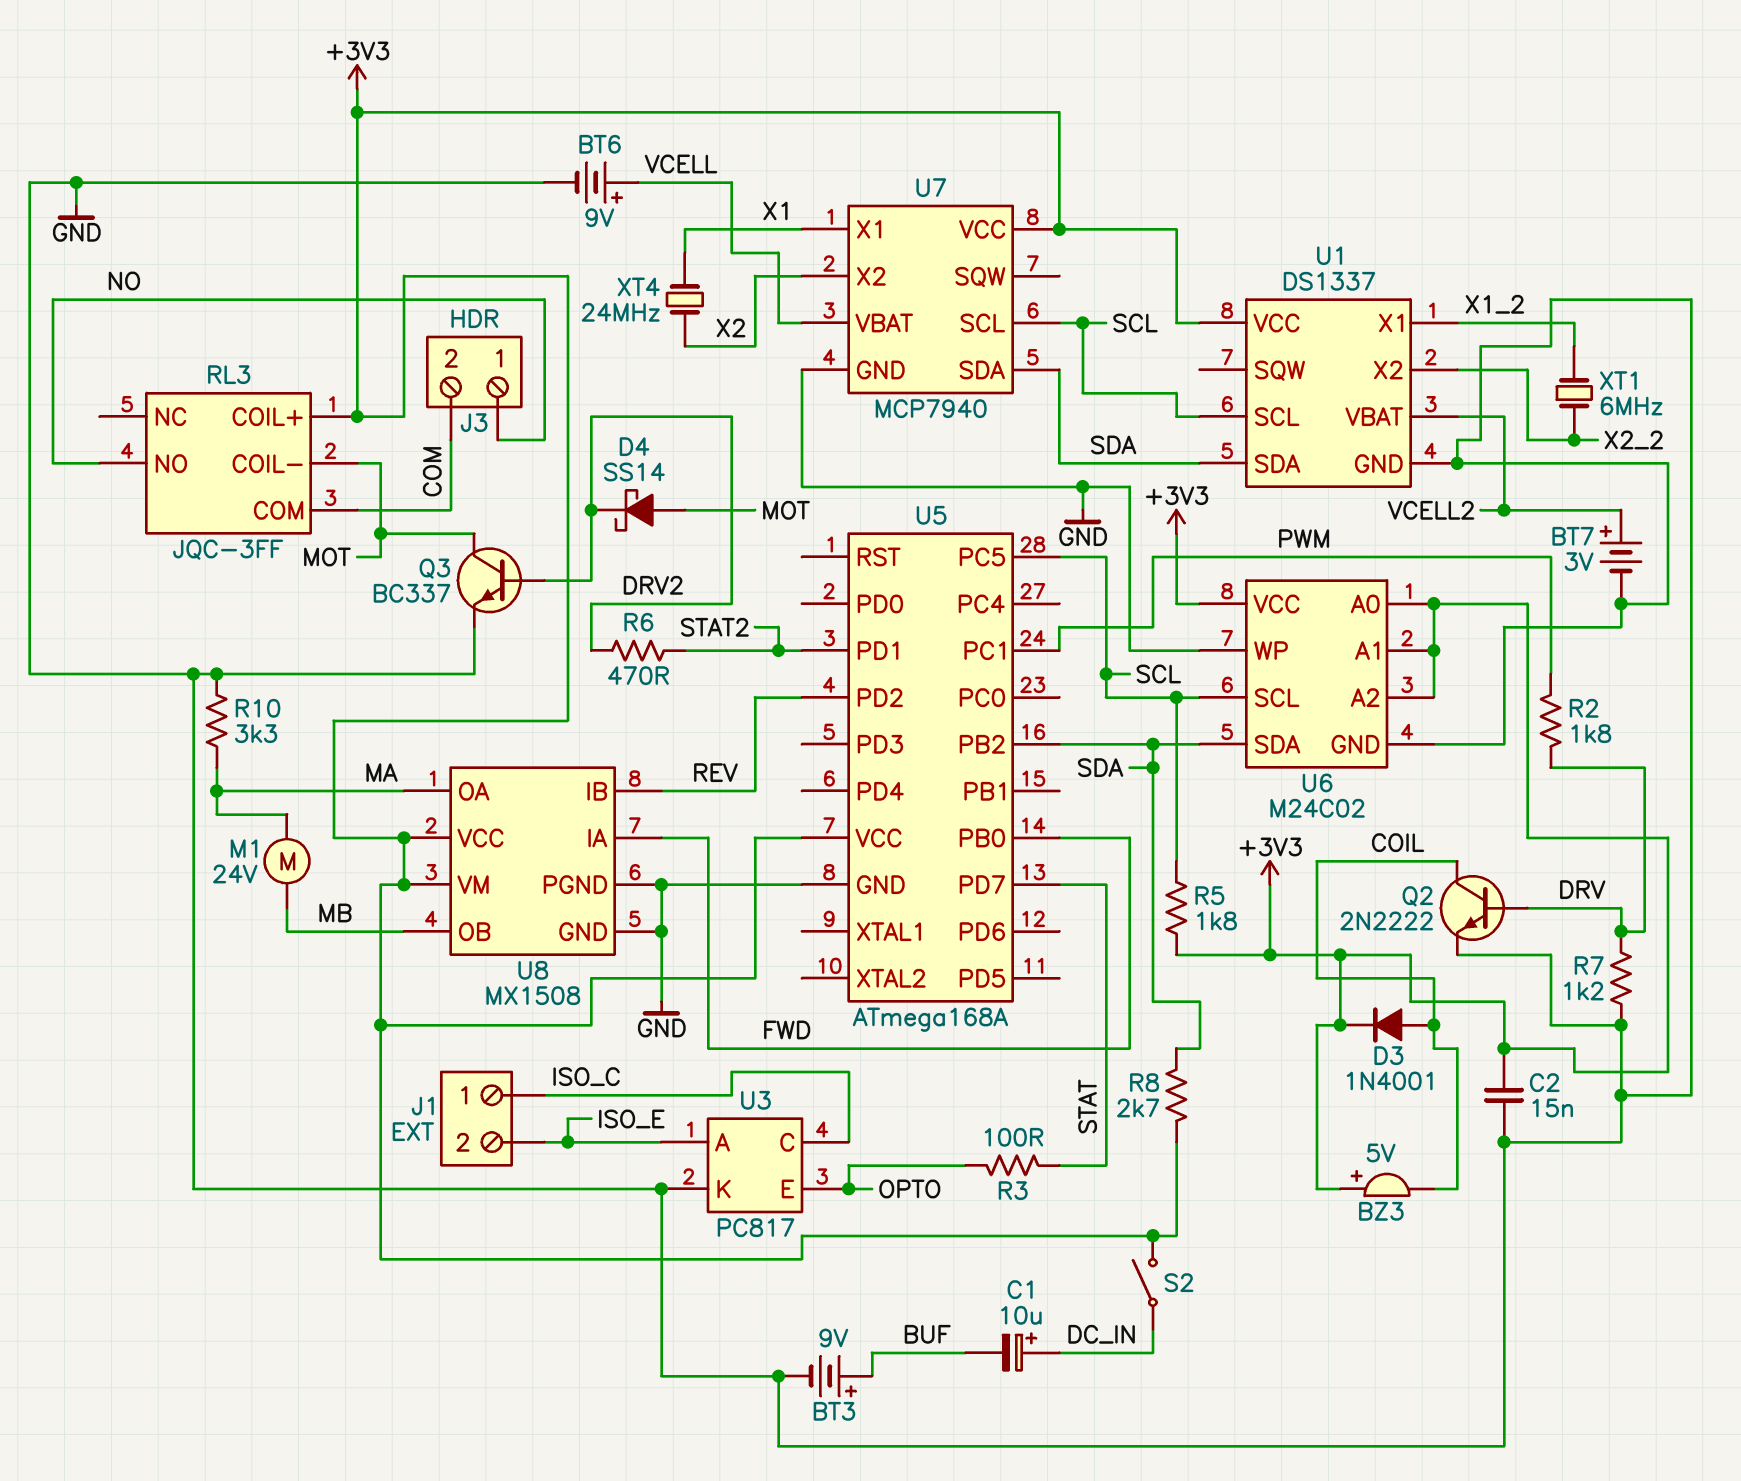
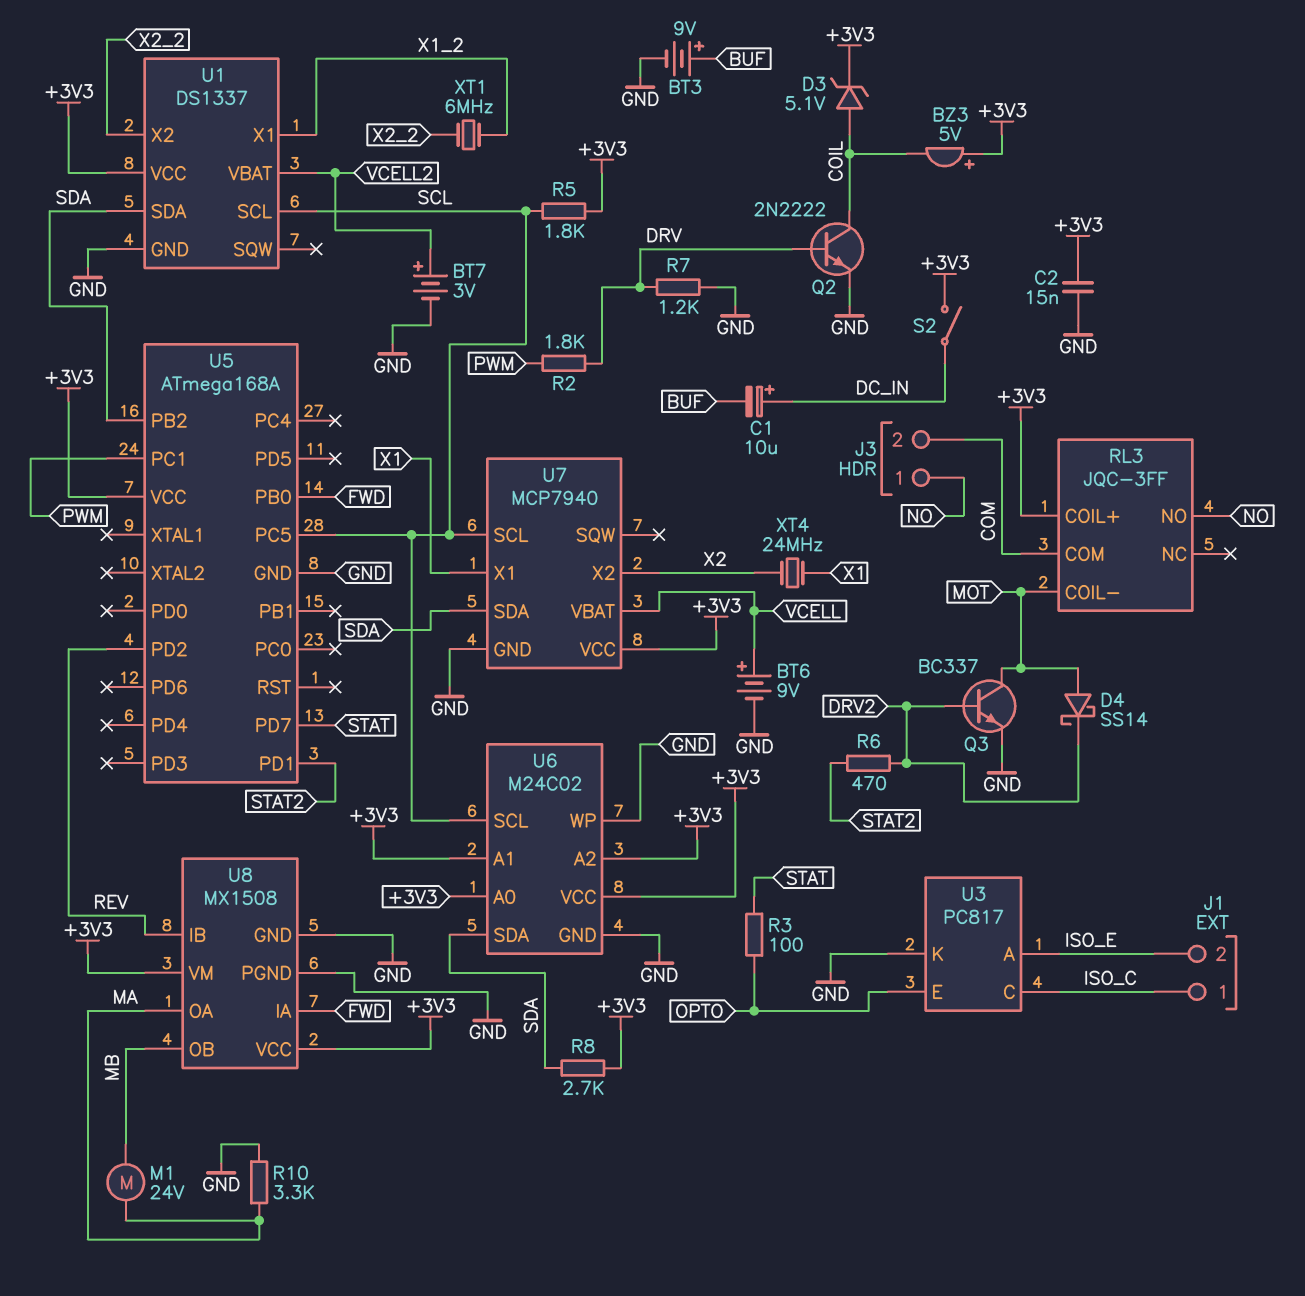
D3: diode 1N4001 (A COIL, K +3V3) -> zener 5.1V (A COIL, K +3V3)

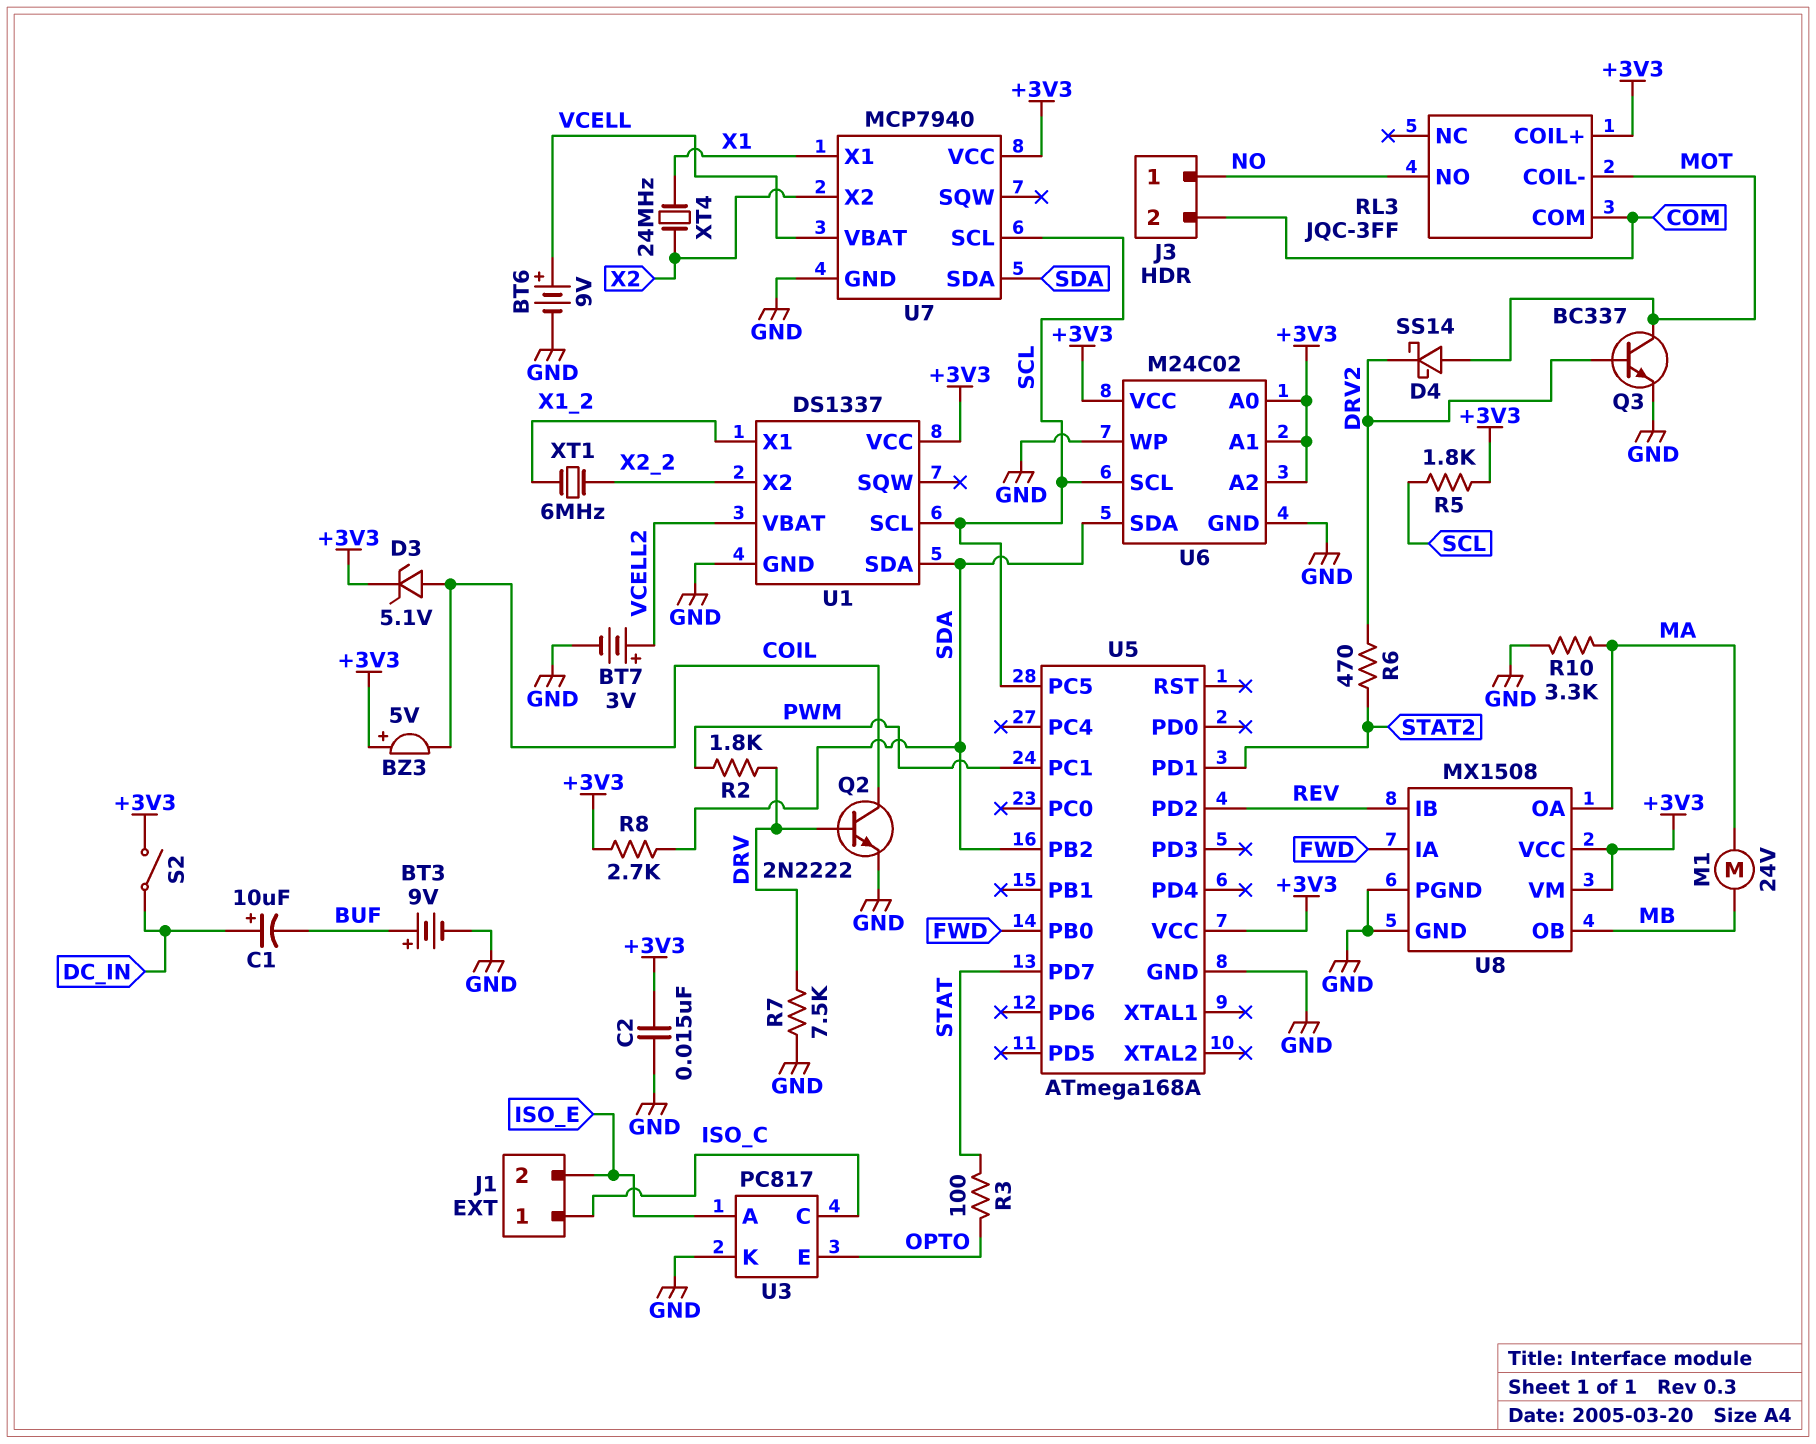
R7: 1.2k (DRV, GND) -> 7.5k (DRV, GND)

